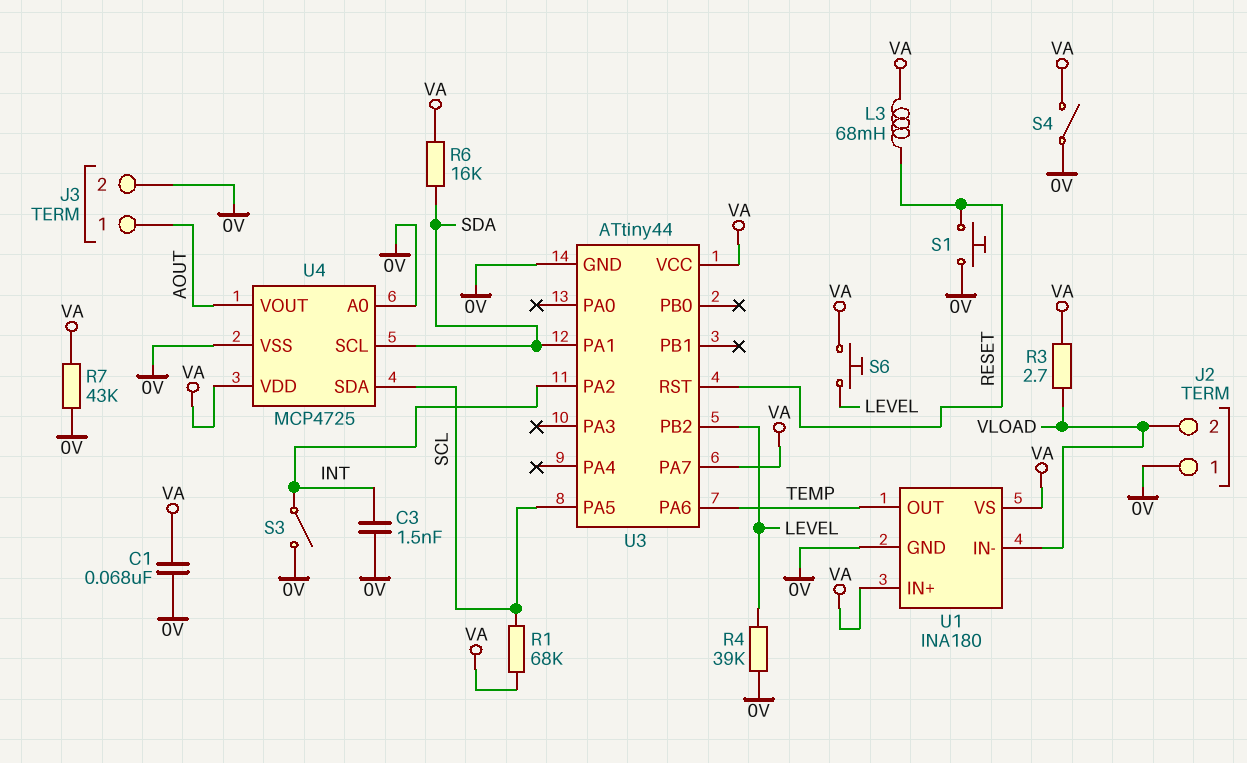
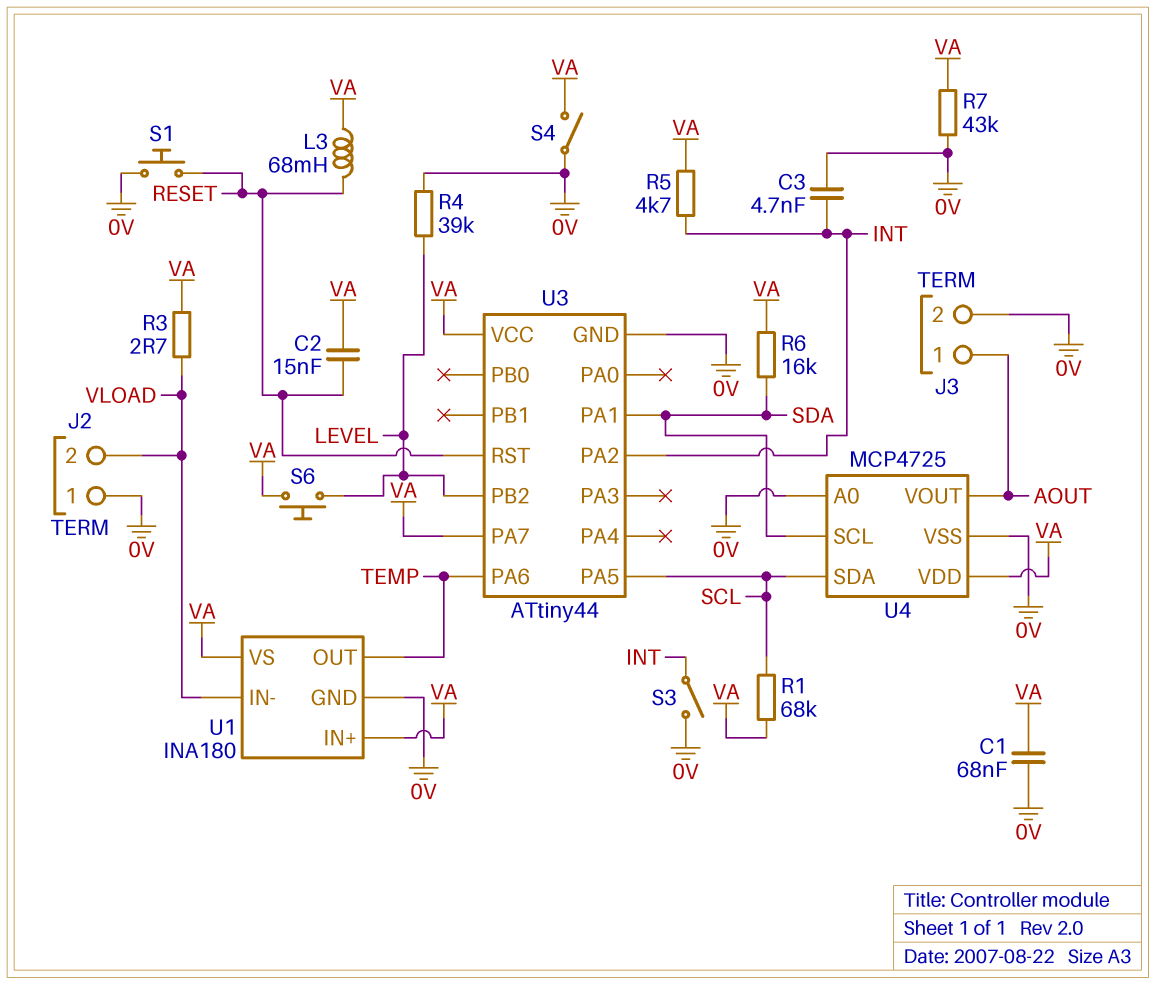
C2: none -> 15nF (RESET, VA)
C3: 1.5nF (0V, INT) -> 4.7nF (0V, INT)
R5: none -> 4.7k (INT, VA)

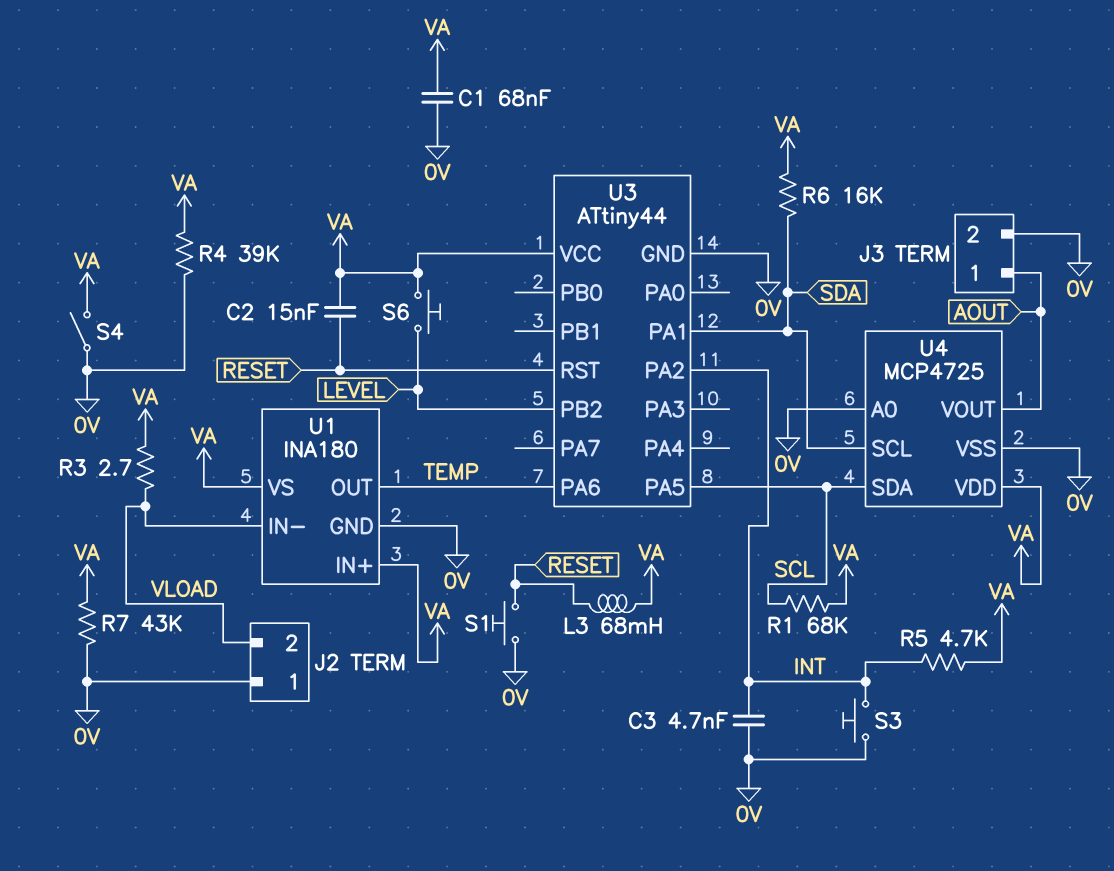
R4: 39k (0V, LEVEL) -> 39k (0V, VA)
S3: switch (0V, INT) -> button (0V, INT)
U3 pin PA7: VA -> none

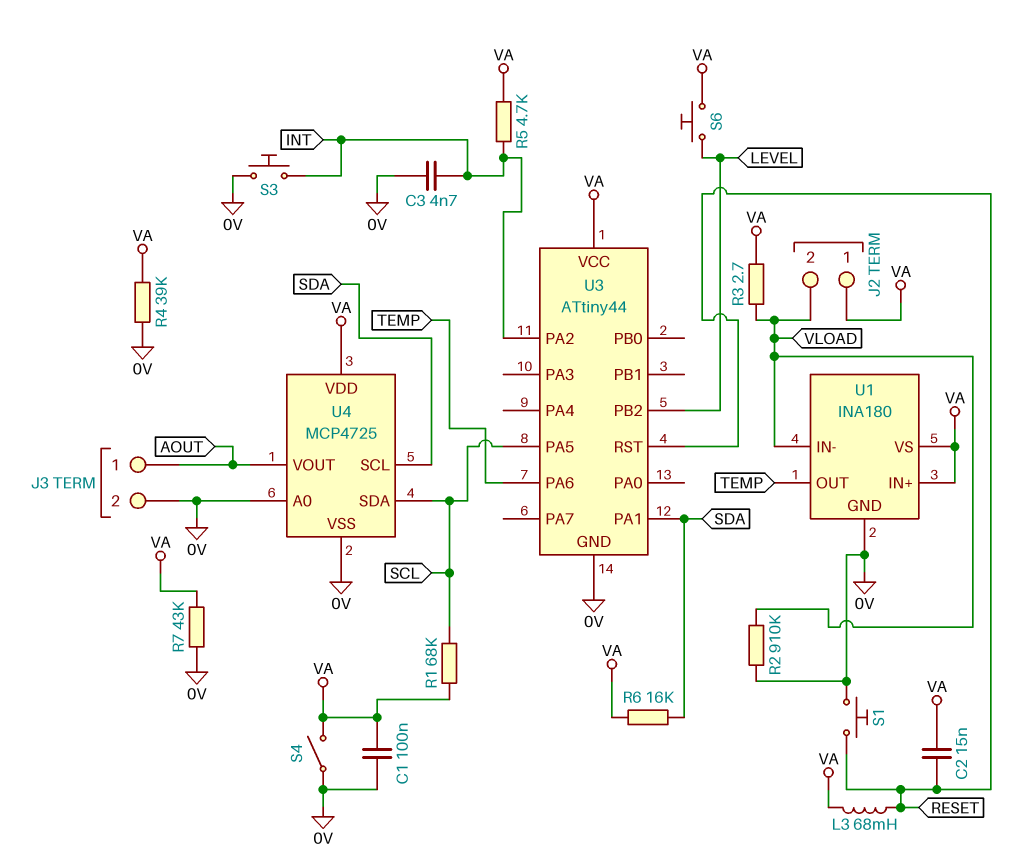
C1: 68nF (0V, VA) -> 100nF (0V, VA)
J2 pin 1: 0V -> VA
R2: none -> 910k (0V, VLOAD)

